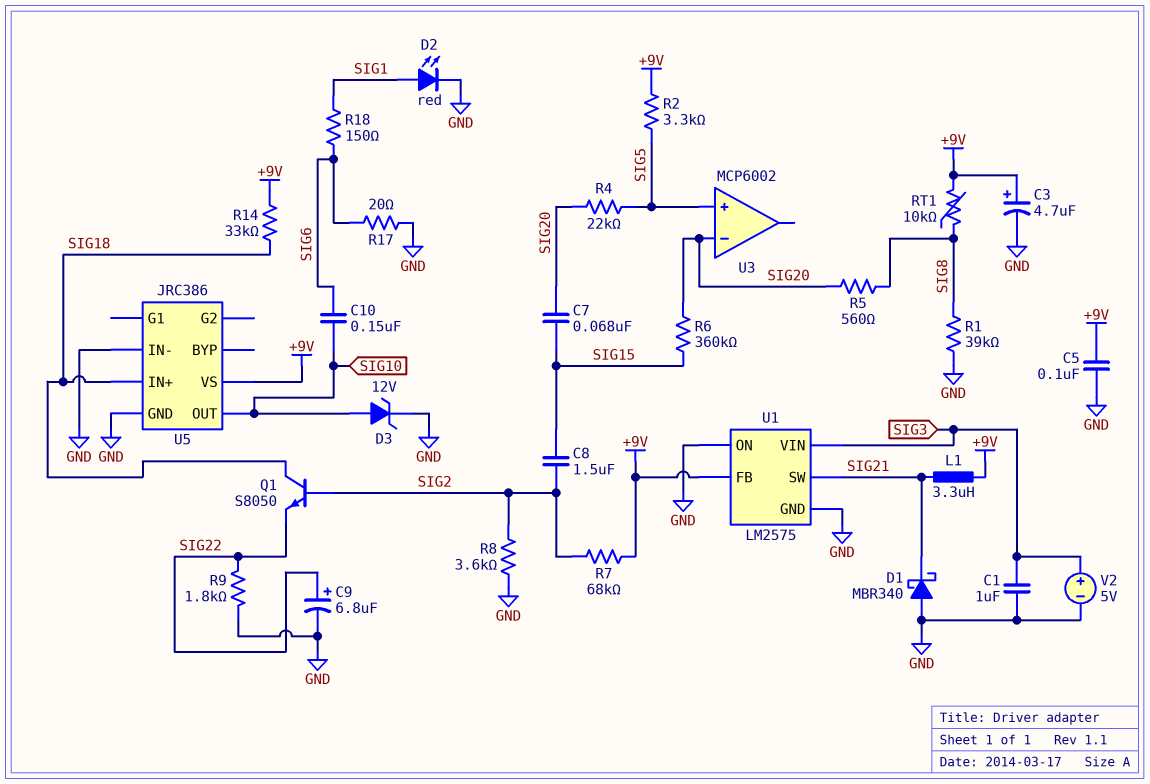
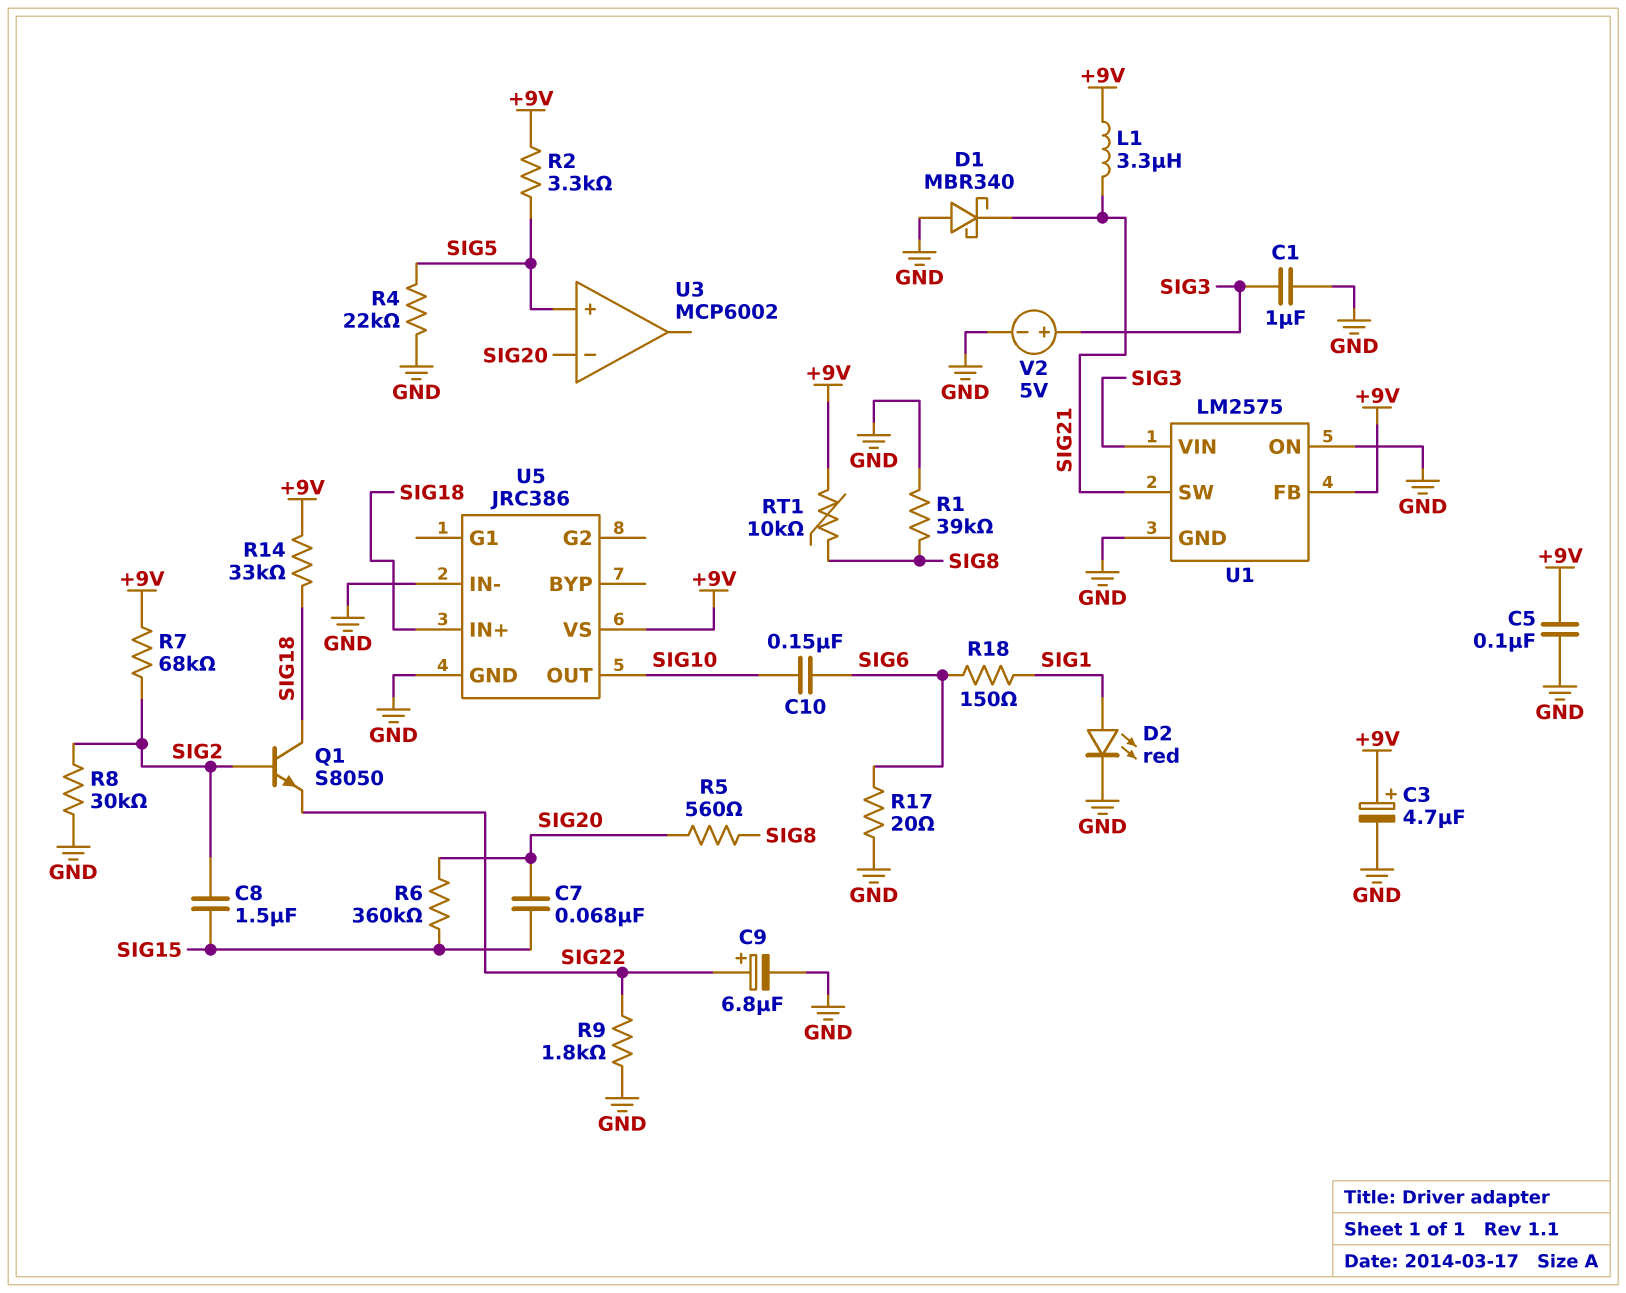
D3: zener 12V (A SIG10, K GND) -> none
R4: 22k (SIG5, SIG20) -> 22k (GND, SIG5)
R8: 3.6k (GND, SIG2) -> 30k (GND, SIG2)

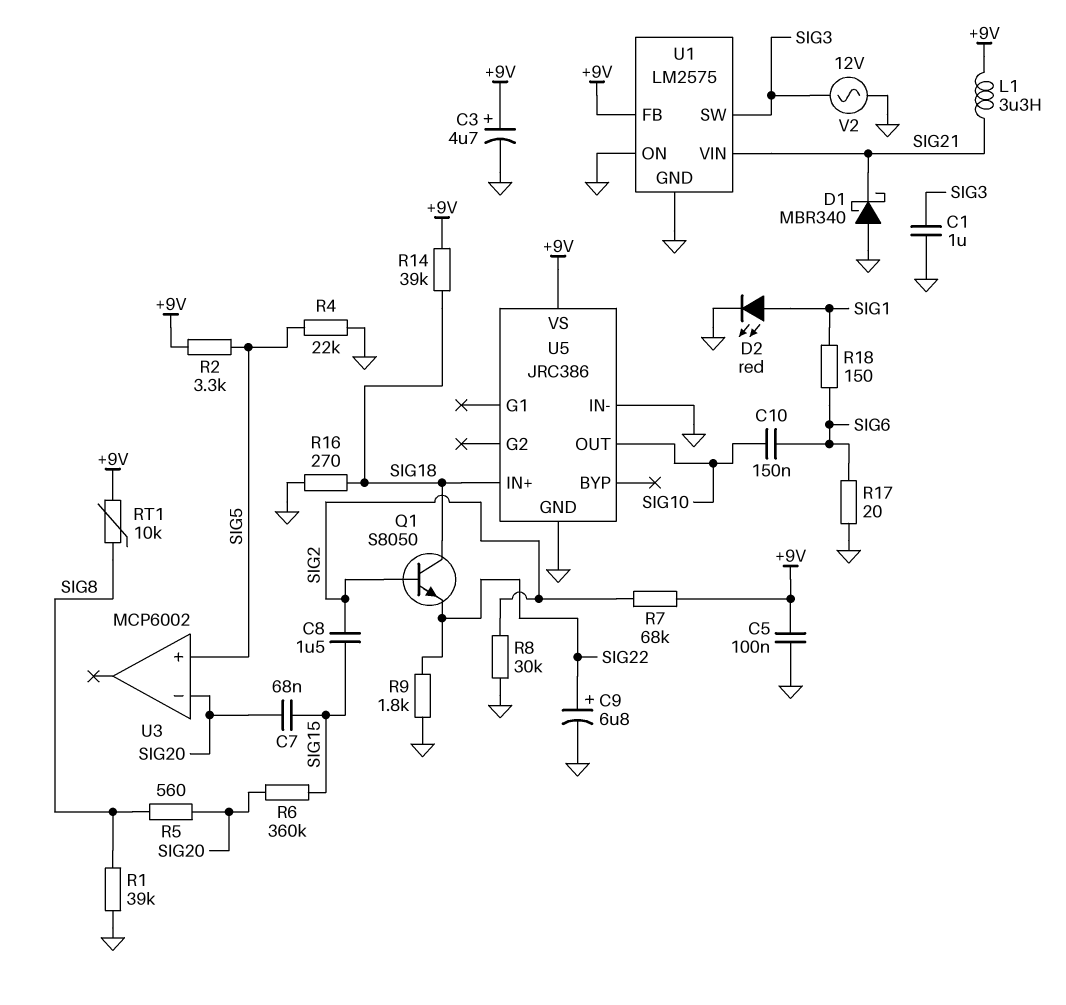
R14: 33k (+9V, SIG18) -> 39k (+9V, SIG18)
R16: none -> 270 (GND, SIG18)
U1 pin SW: SIG21 -> SIG3
U1 pin VIN: SIG3 -> SIG21
V2: 5V (plus SIG3, minus GND) -> AC 12V (GND, SIG3)

